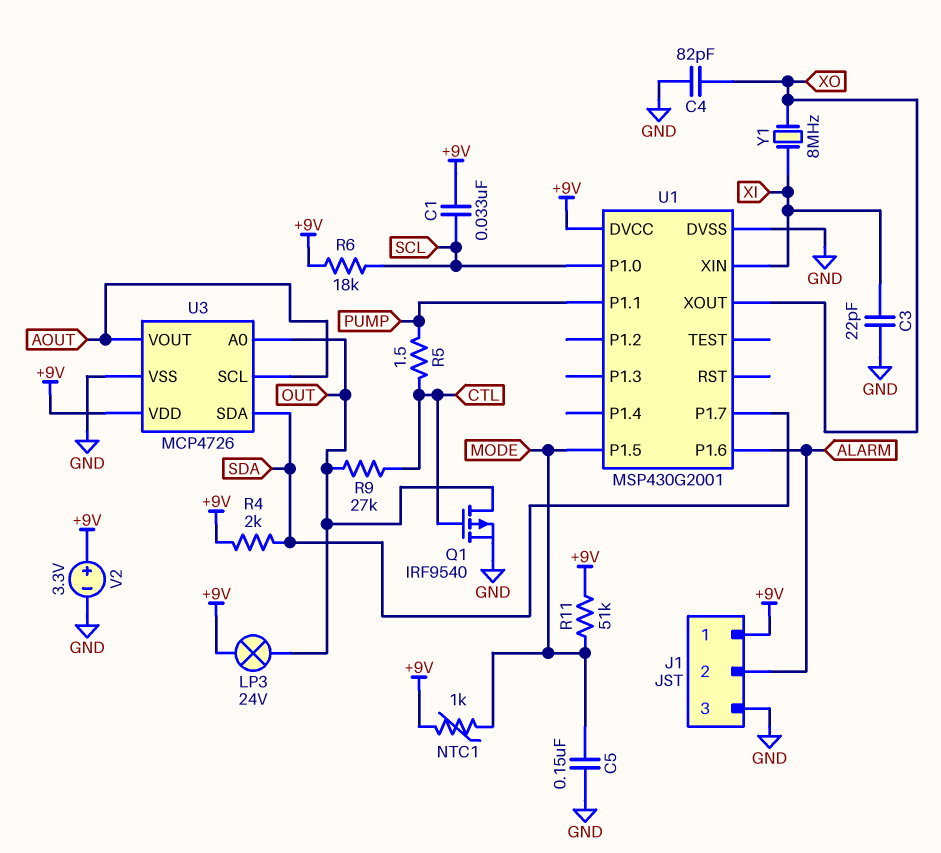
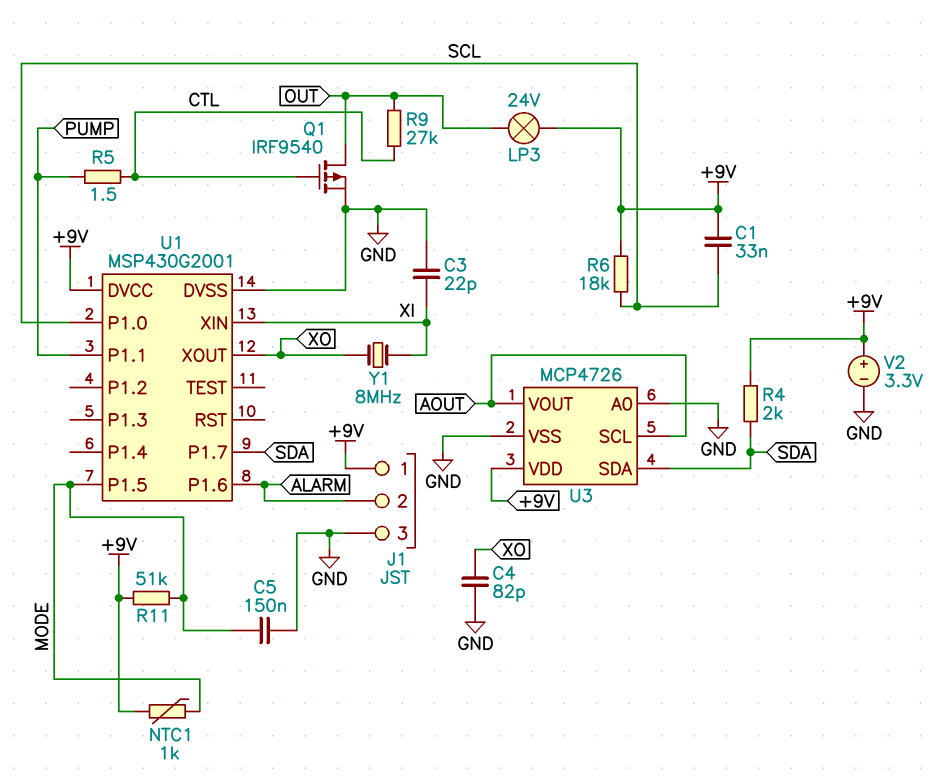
U3 pin A0: OUT -> GND

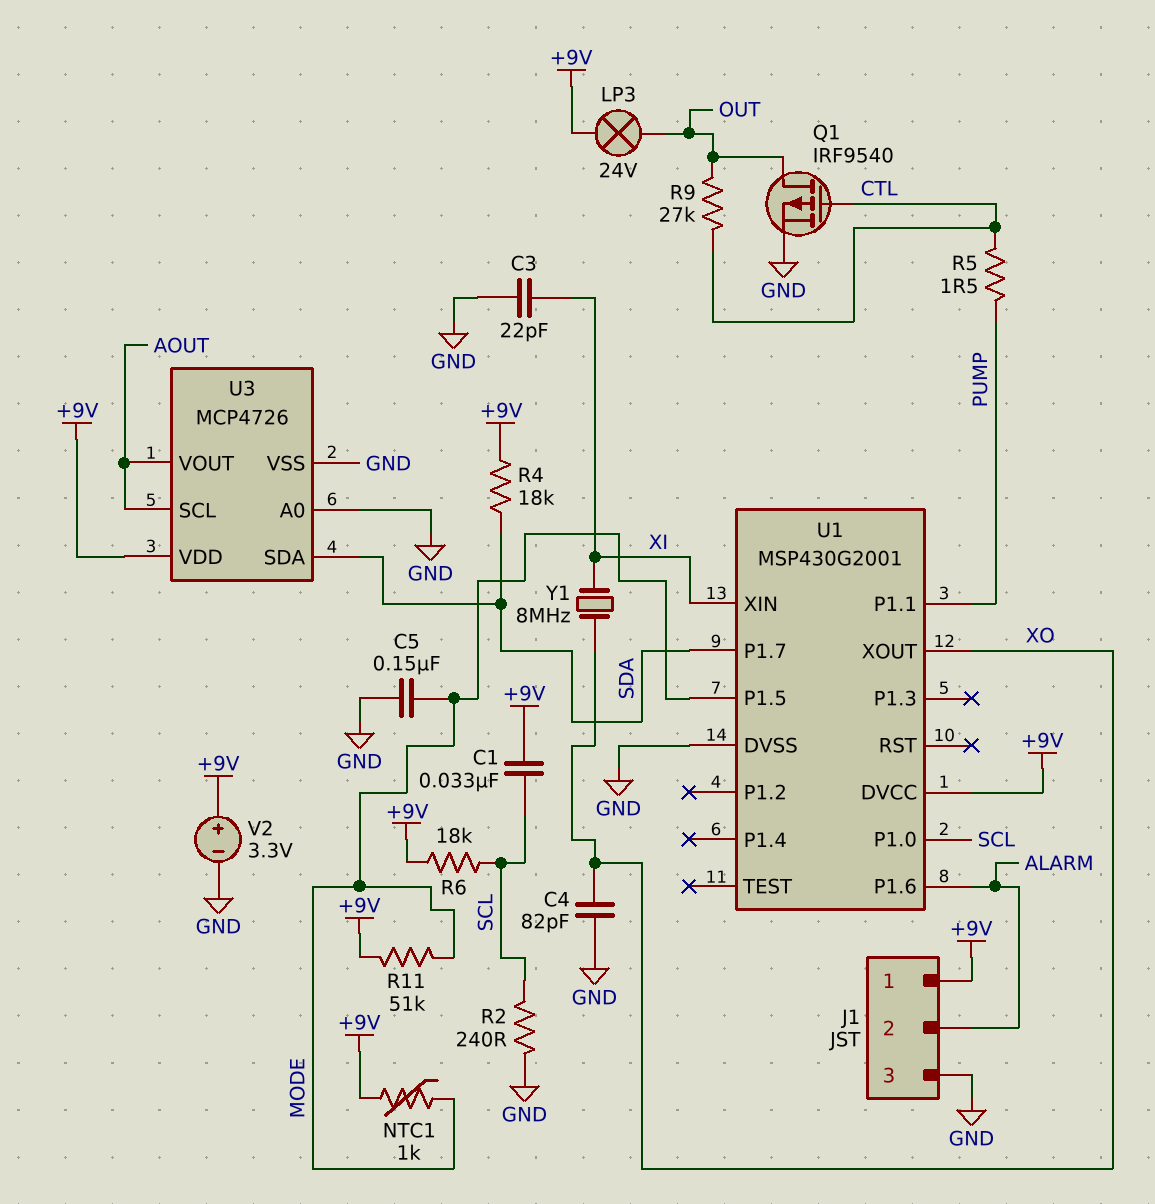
R2: none -> 240 (GND, SCL)
R4: 2k (+9V, SDA) -> 18k (+9V, SDA)

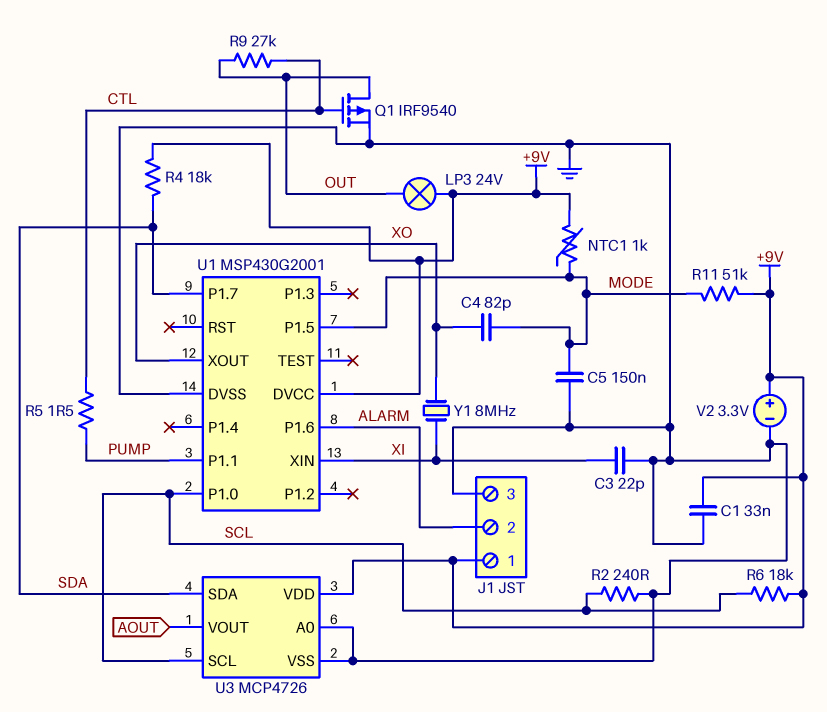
C1: 33nF (+9V, SCL) -> 33nF (+9V, GND)
C4: 82pF (GND, XO) -> 82pF (MODE, XO)
U3 pin SCL: AOUT -> SCL

